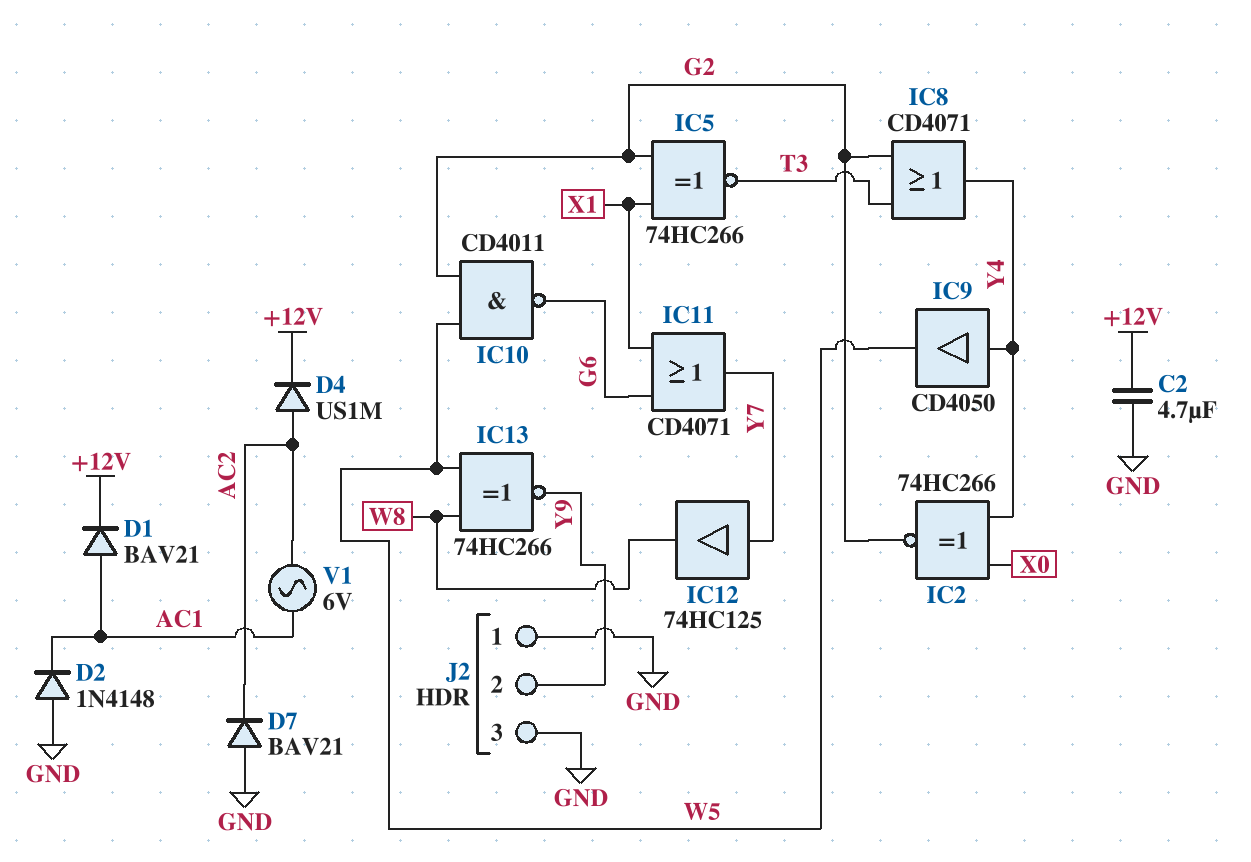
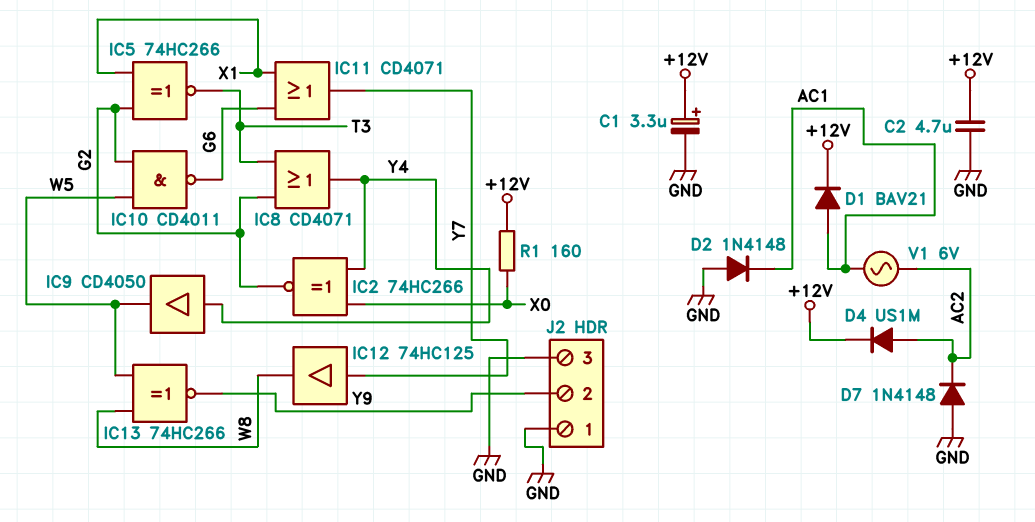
C1: none -> 3.3uF (plus +12V, minus GND)
D7: diode BAV21 (A GND, K AC2) -> diode 1N4148 (A GND, K AC2)
R1: none -> 160 (+12V, X0)

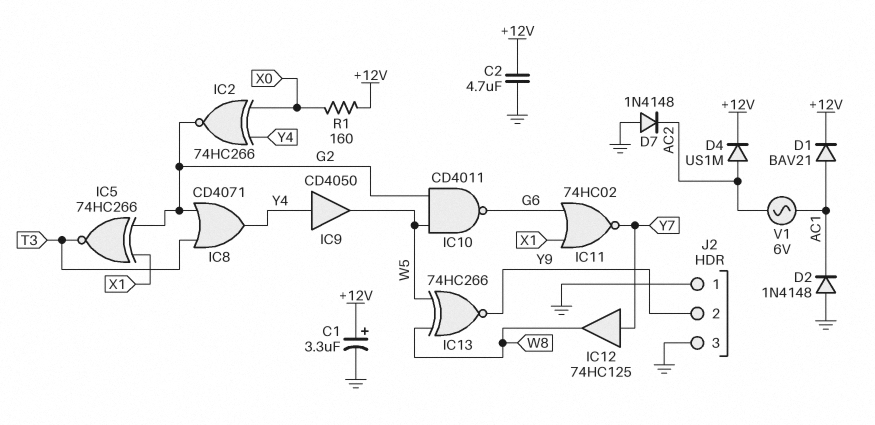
IC11: OR CD4071 (in G6, in X1, out Y7) -> NOR 74HC02 (in G6, in X1, out Y7)

